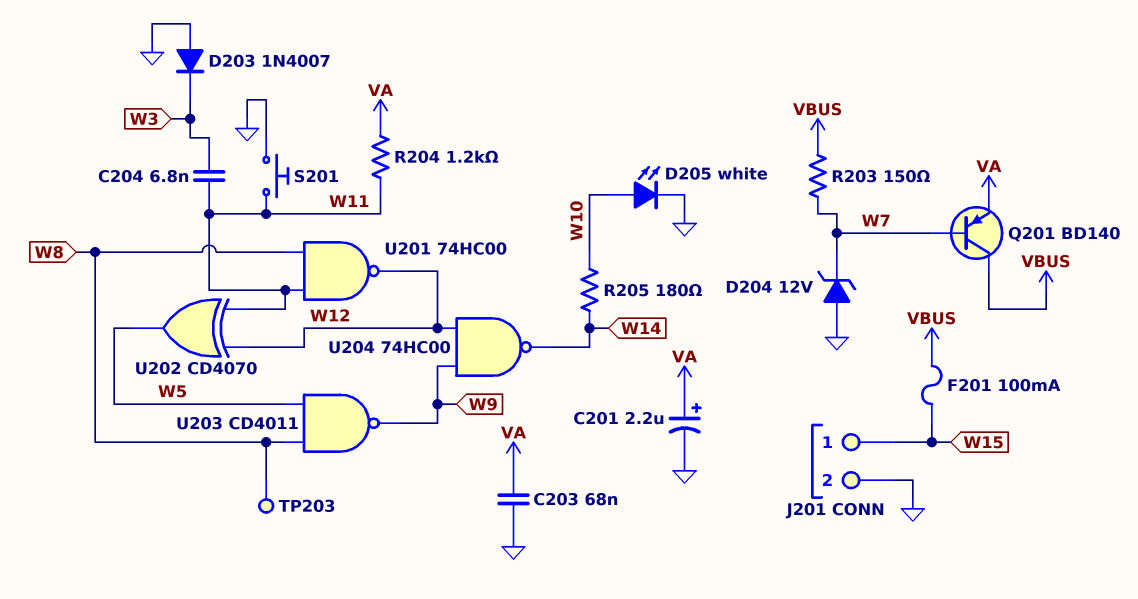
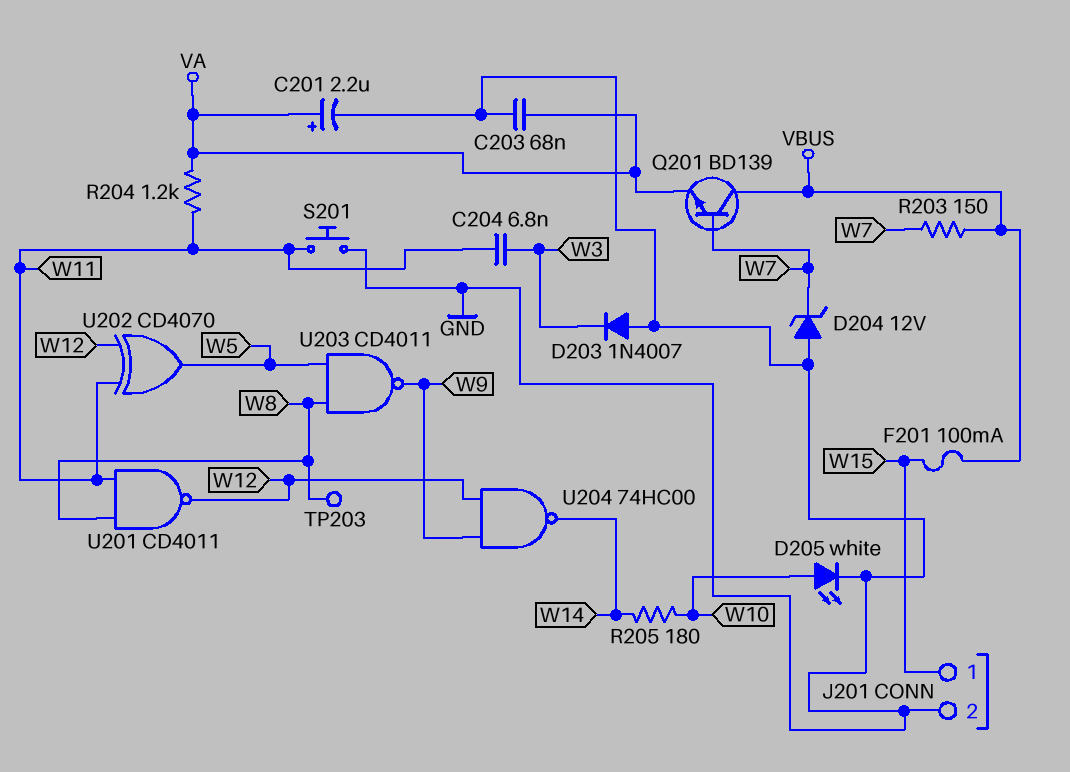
Q201: PNP BD140 (B W7, C VBUS, E VA) -> NPN BD139 (B W7, C VBUS, E VA)
U201: NAND 74HC00 (in W8, in W11, out W12) -> NAND CD4011 (in W8, in W11, out W12)

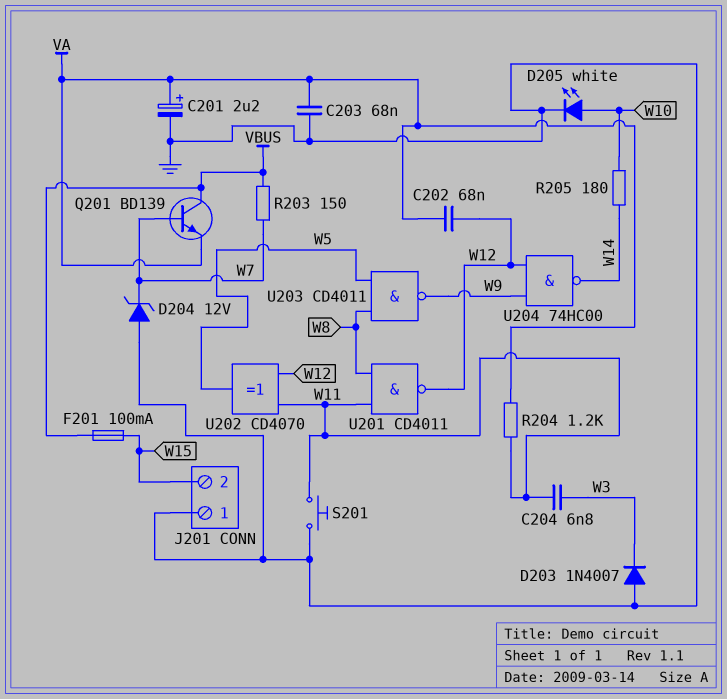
C202: none -> 68nF (VA, W12)
J201 pin 1: W15 -> GND
J201 pin 2: GND -> W15
TP203: test point (W8) -> none

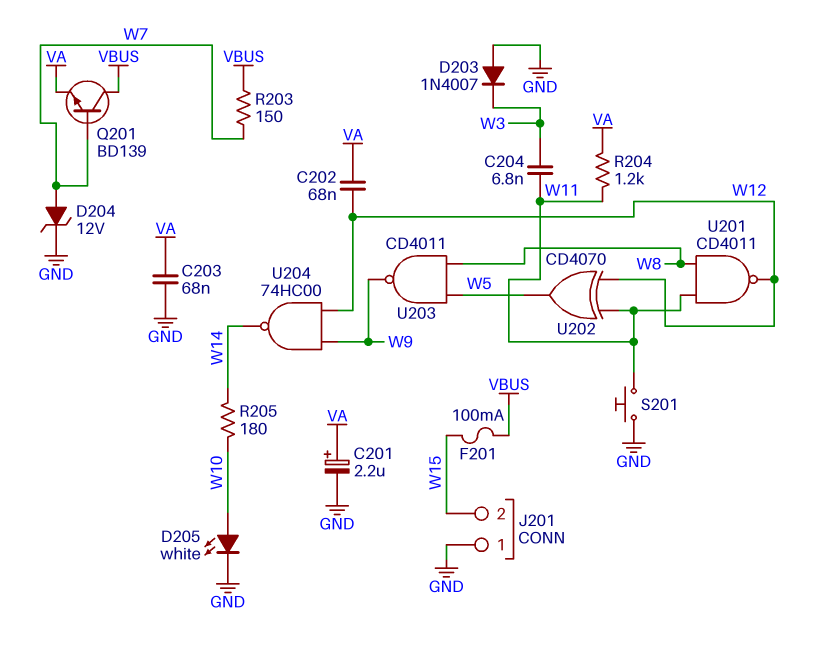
D204: zener 12V (A GND, K W7) -> zener 12V (A W7, K GND)

